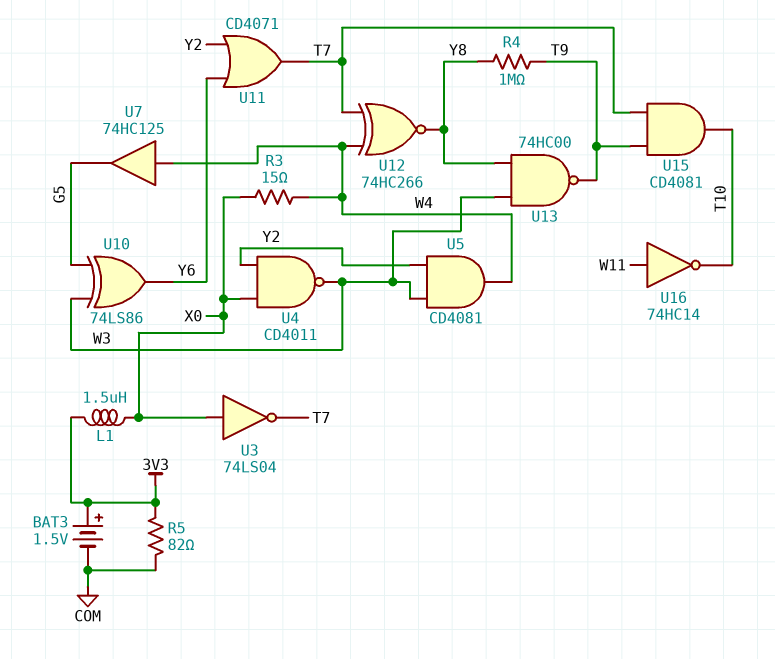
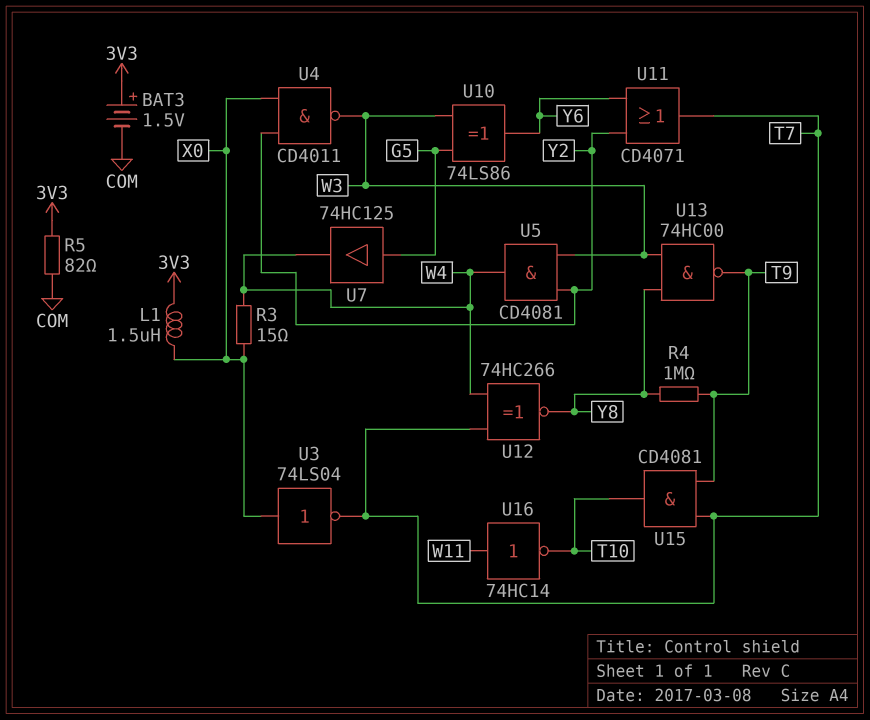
U7: buffer 74HC125 (in W4, out G5) -> buffer 74HC125 (in G5, out W4)

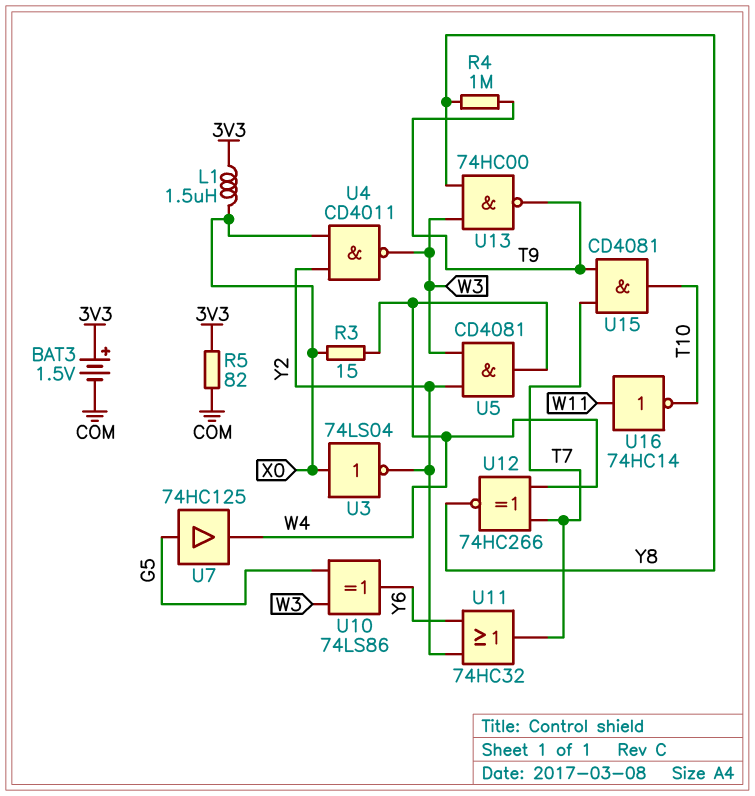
U3: NOT 74LS04 (in X0, out T7) -> NOT 74LS04 (in X0, out Y2)
U11: OR CD4071 (in Y2, in Y6, out T7) -> OR 74HC32 (in Y2, in Y6, out T7)

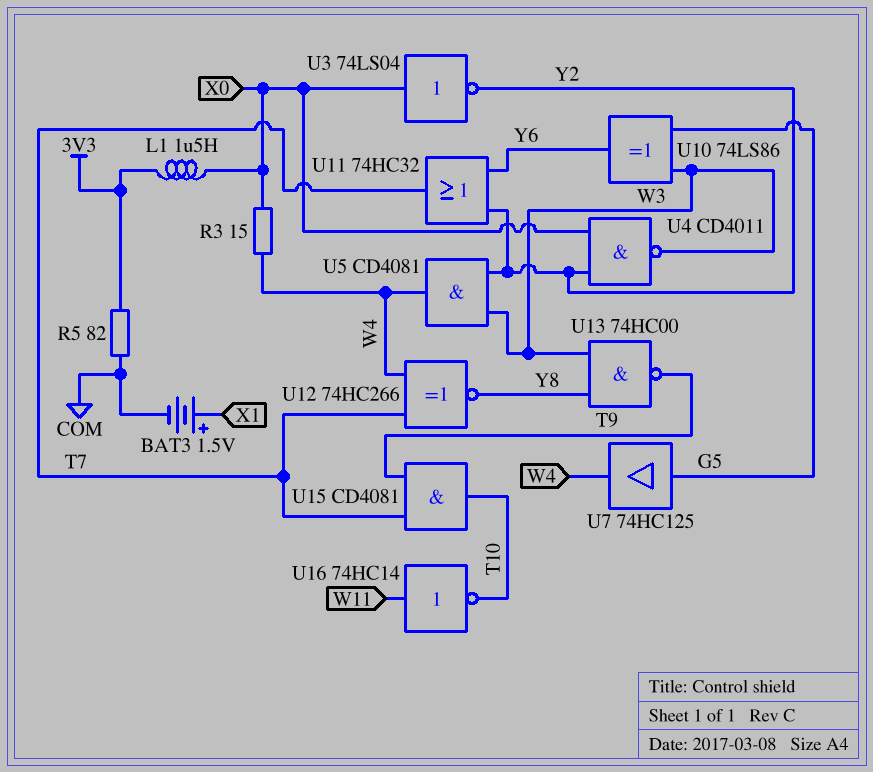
BAT3: 1.5V (plus 3V3, minus COM) -> 1.5V (plus X1, minus COM)
R4: 1M (T9, Y8) -> none

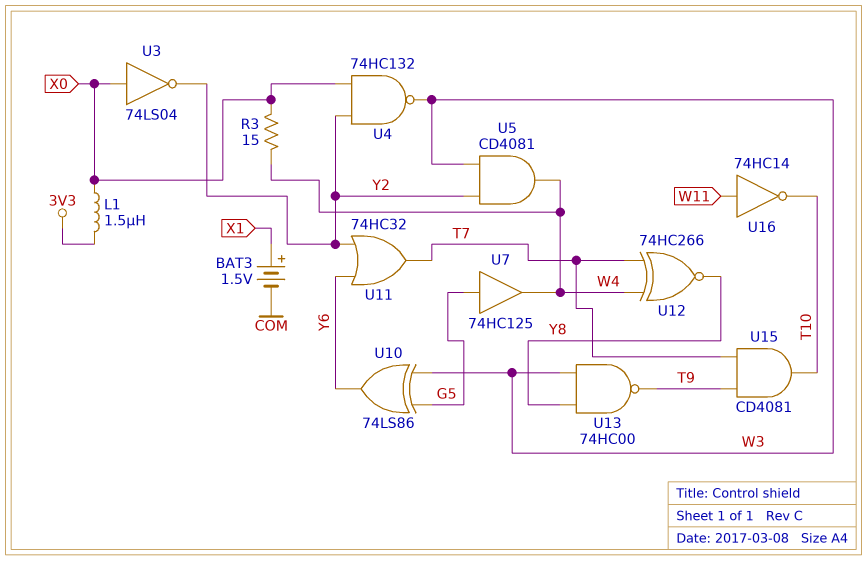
R5: 82 (3V3, COM) -> none
U4: NAND CD4011 (in X0, in Y2, out W3) -> NAND 74HC132 (in X0, in Y2, out W3)

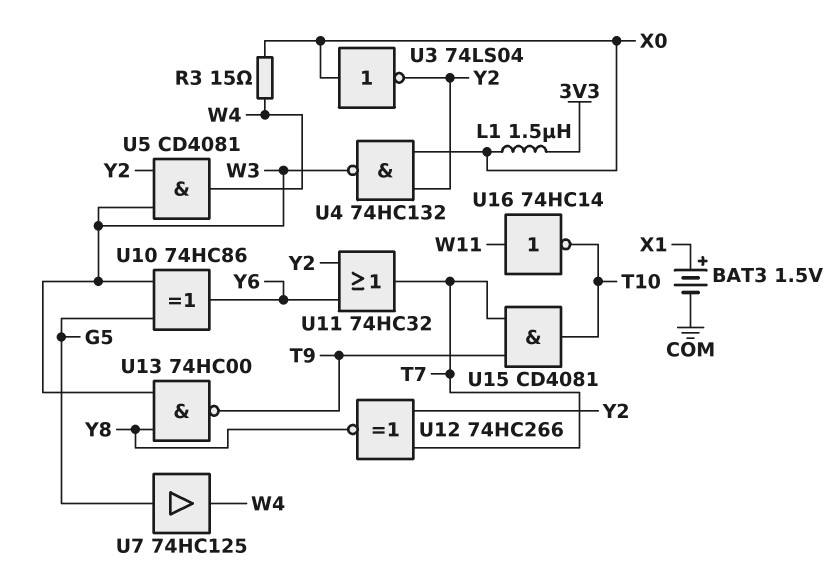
U10: XOR 74LS86 (in G5, in W3, out Y6) -> XOR 74HC86 (in G5, in W3, out Y6)
U12: XNOR 74HC266 (in T7, in W4, out Y8) -> XNOR 74HC266 (in T7, in Y2, out Y8)

